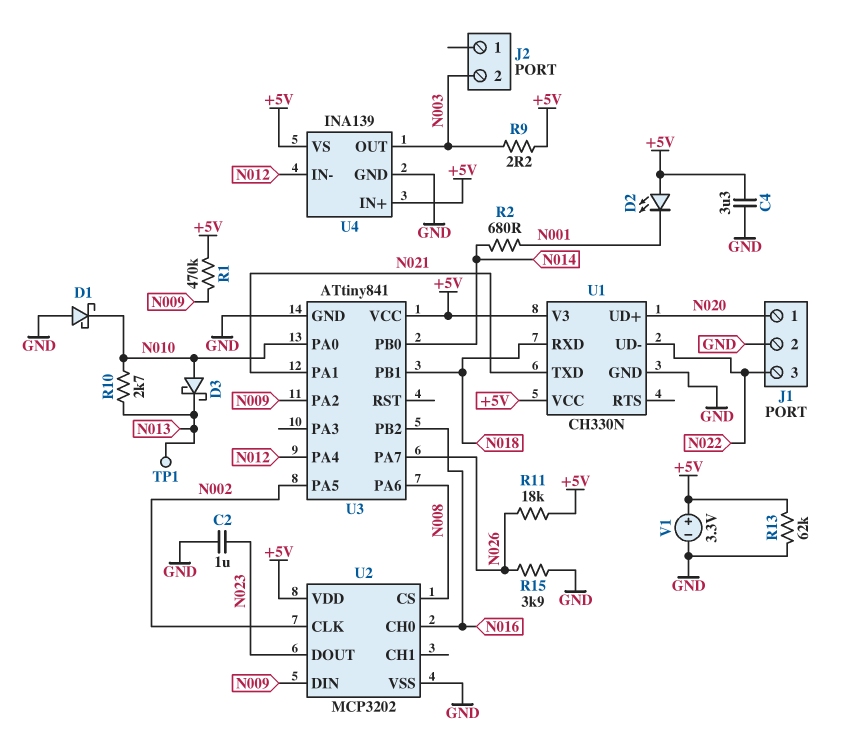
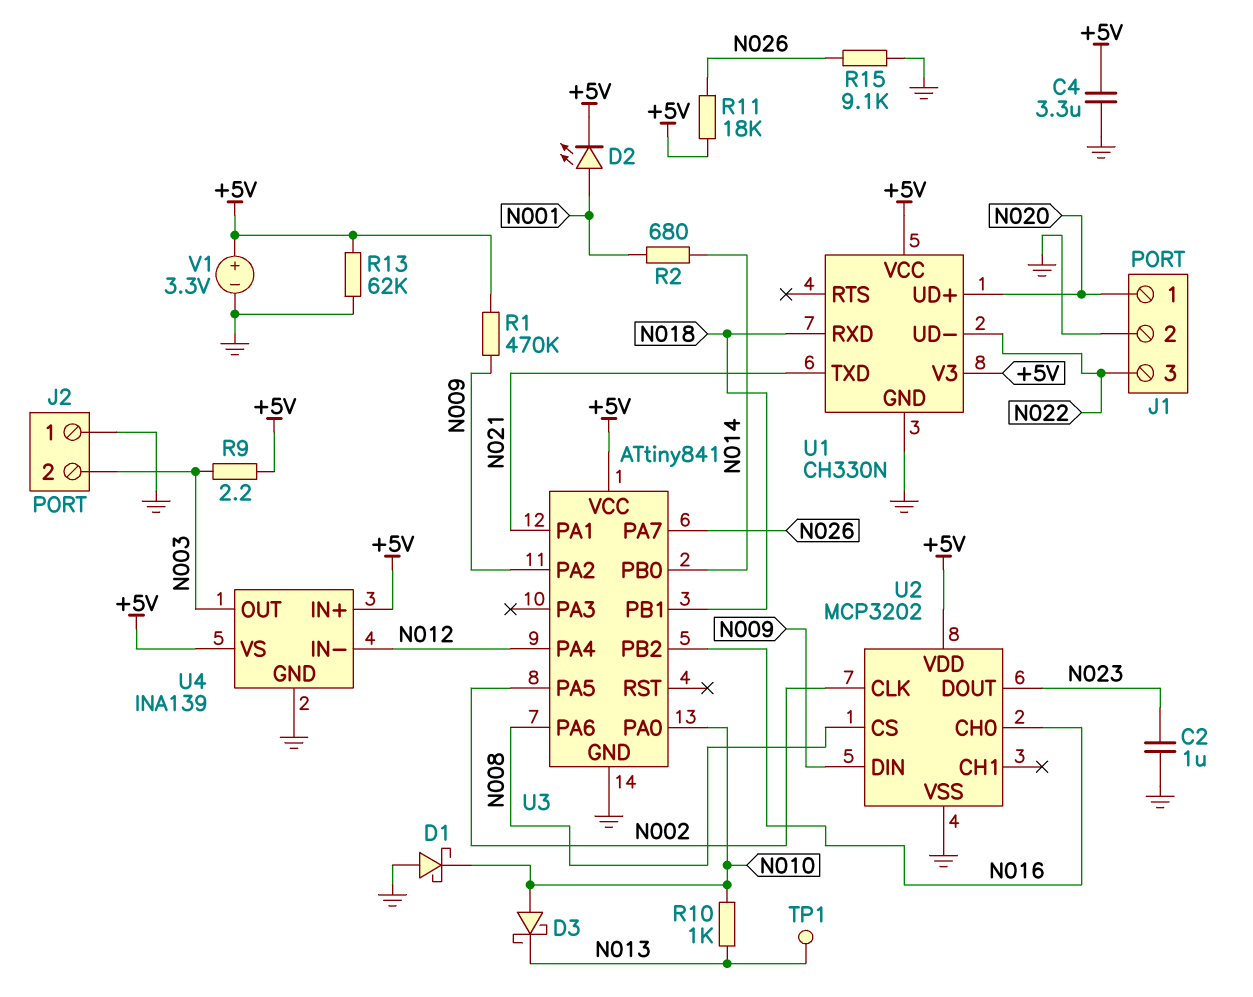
D2: LED (A +5V, K N001) -> LED (A N001, K +5V)
J2 pin 1: none -> GND
R10: 2.7k (N010, N013) -> 1k (N010, N013)
R15: 3.9k (GND, N026) -> 9.1k (GND, N026)

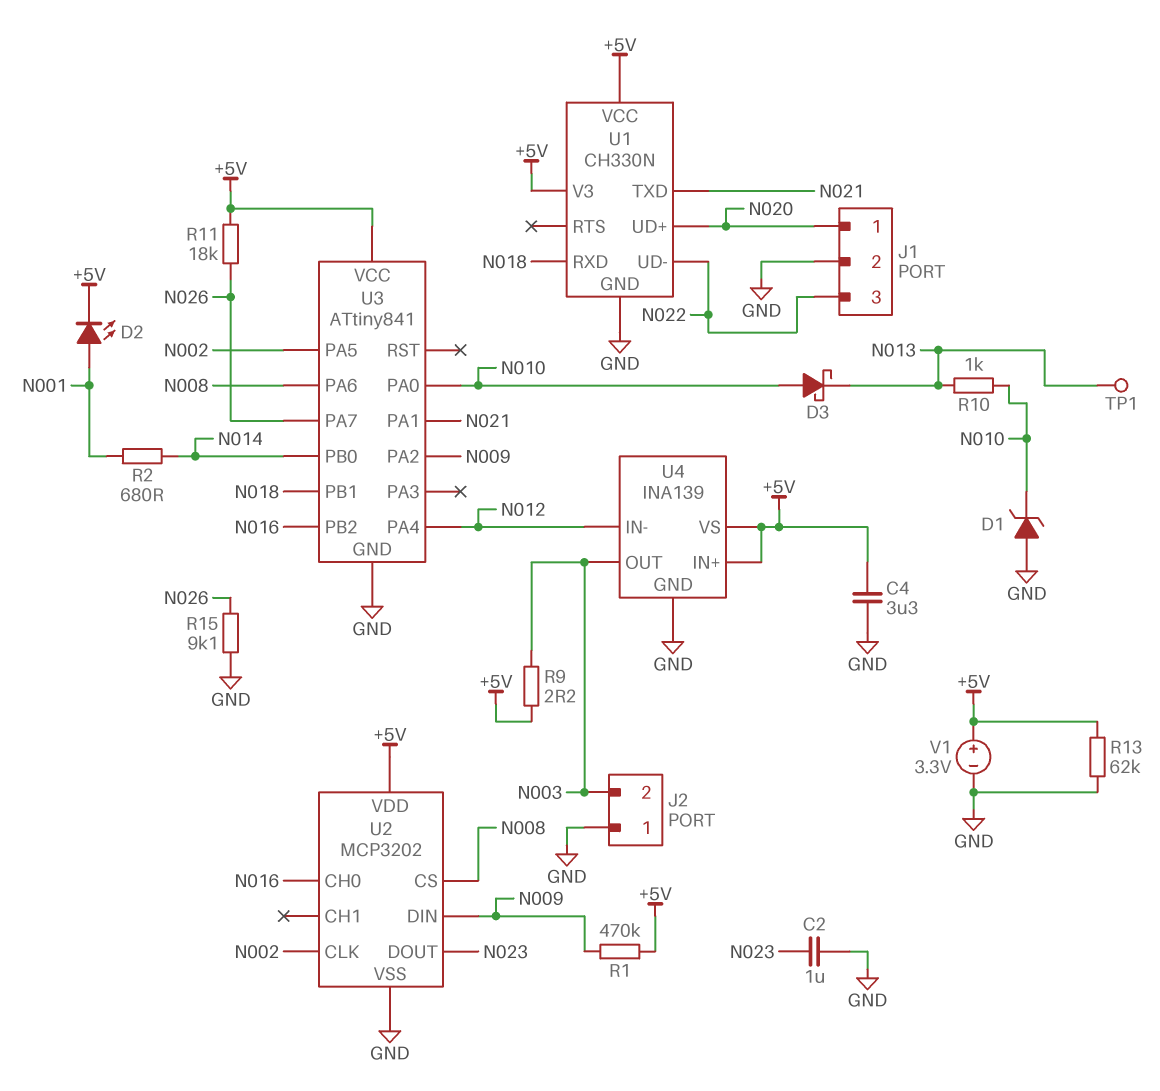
D1: schottky (A GND, K N010) -> zener (A GND, K N010)

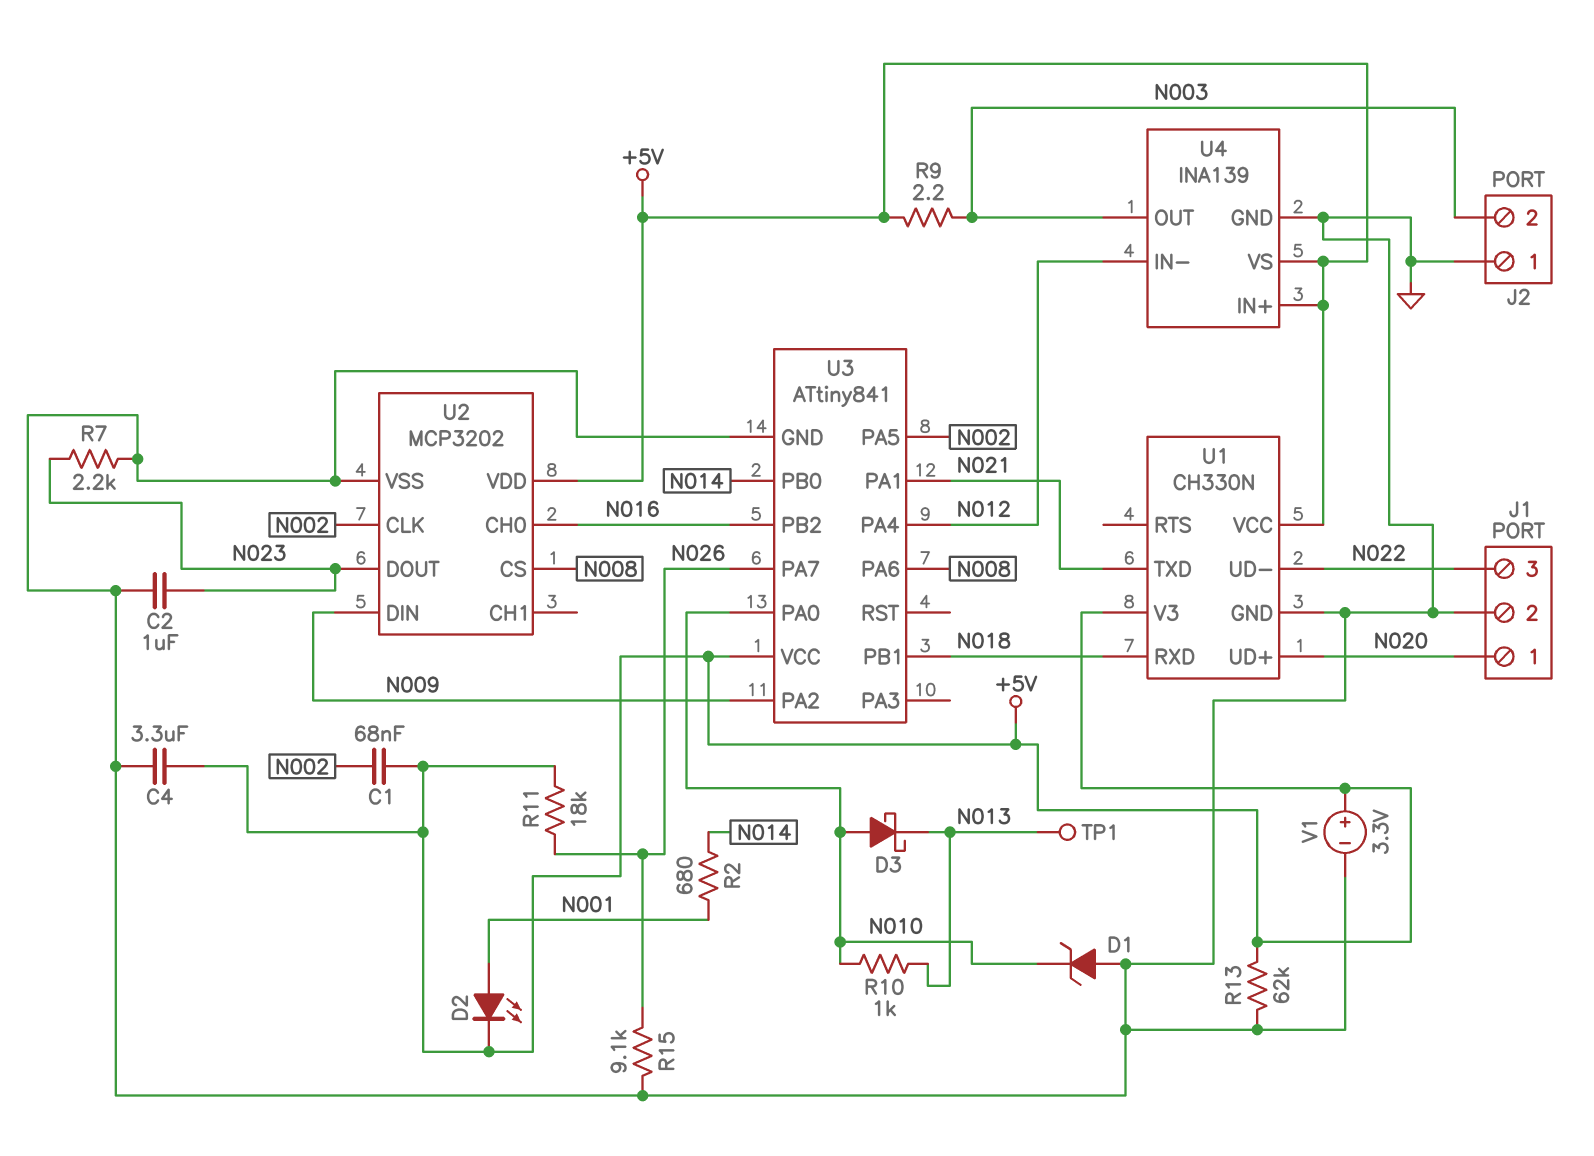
C1: none -> 68nF (+5V, N002)
R1: 470k (+5V, N009) -> none
R7: none -> 2.2k (GND, N023)

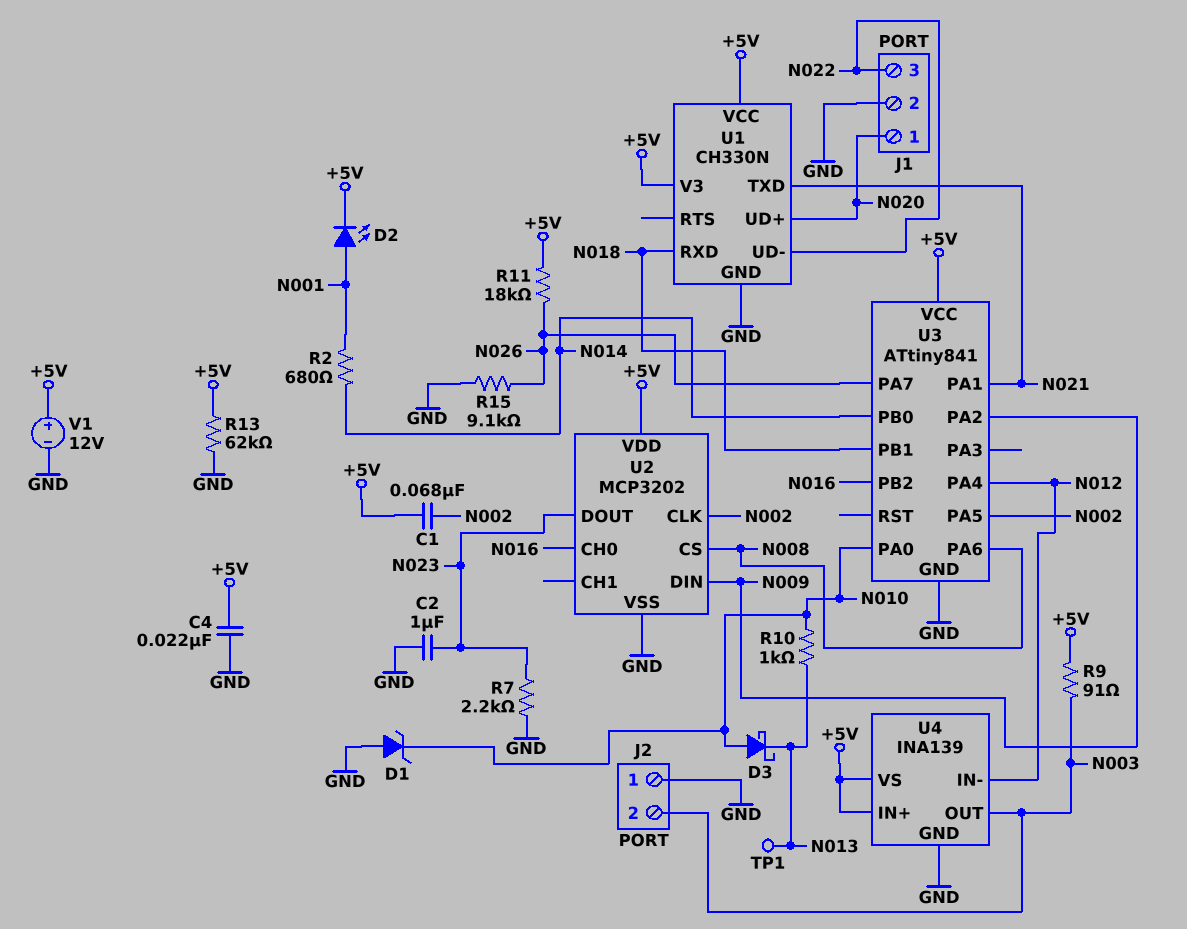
C4: 3.3uF (+5V, GND) -> 22nF (+5V, GND)
R9: 2.2 (+5V, N003) -> 91 (+5V, N003)
V1: 3.3V (plus +5V, minus GND) -> 12V (plus +5V, minus GND)

